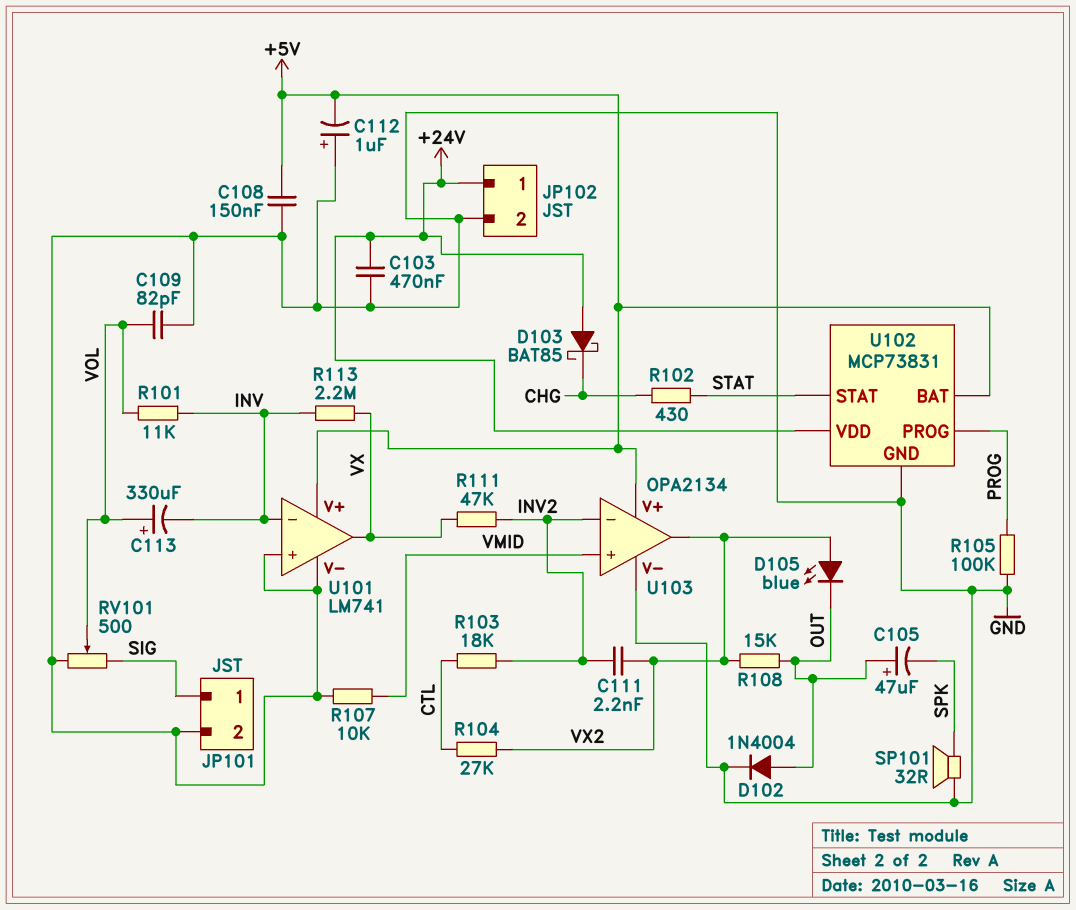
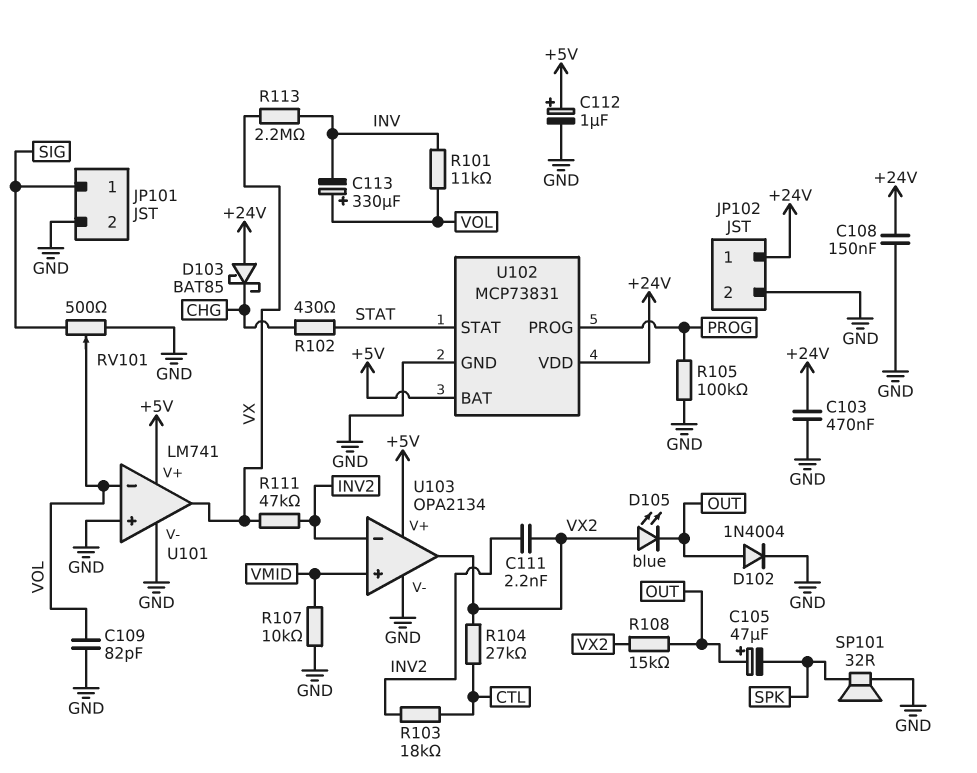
C108: 150nF (+5V, GND) -> 150nF (+24V, GND)
C112: 1uF (plus GND, minus +5V) -> 1uF (plus +5V, minus GND)
U101 pin in-: INV -> VOL

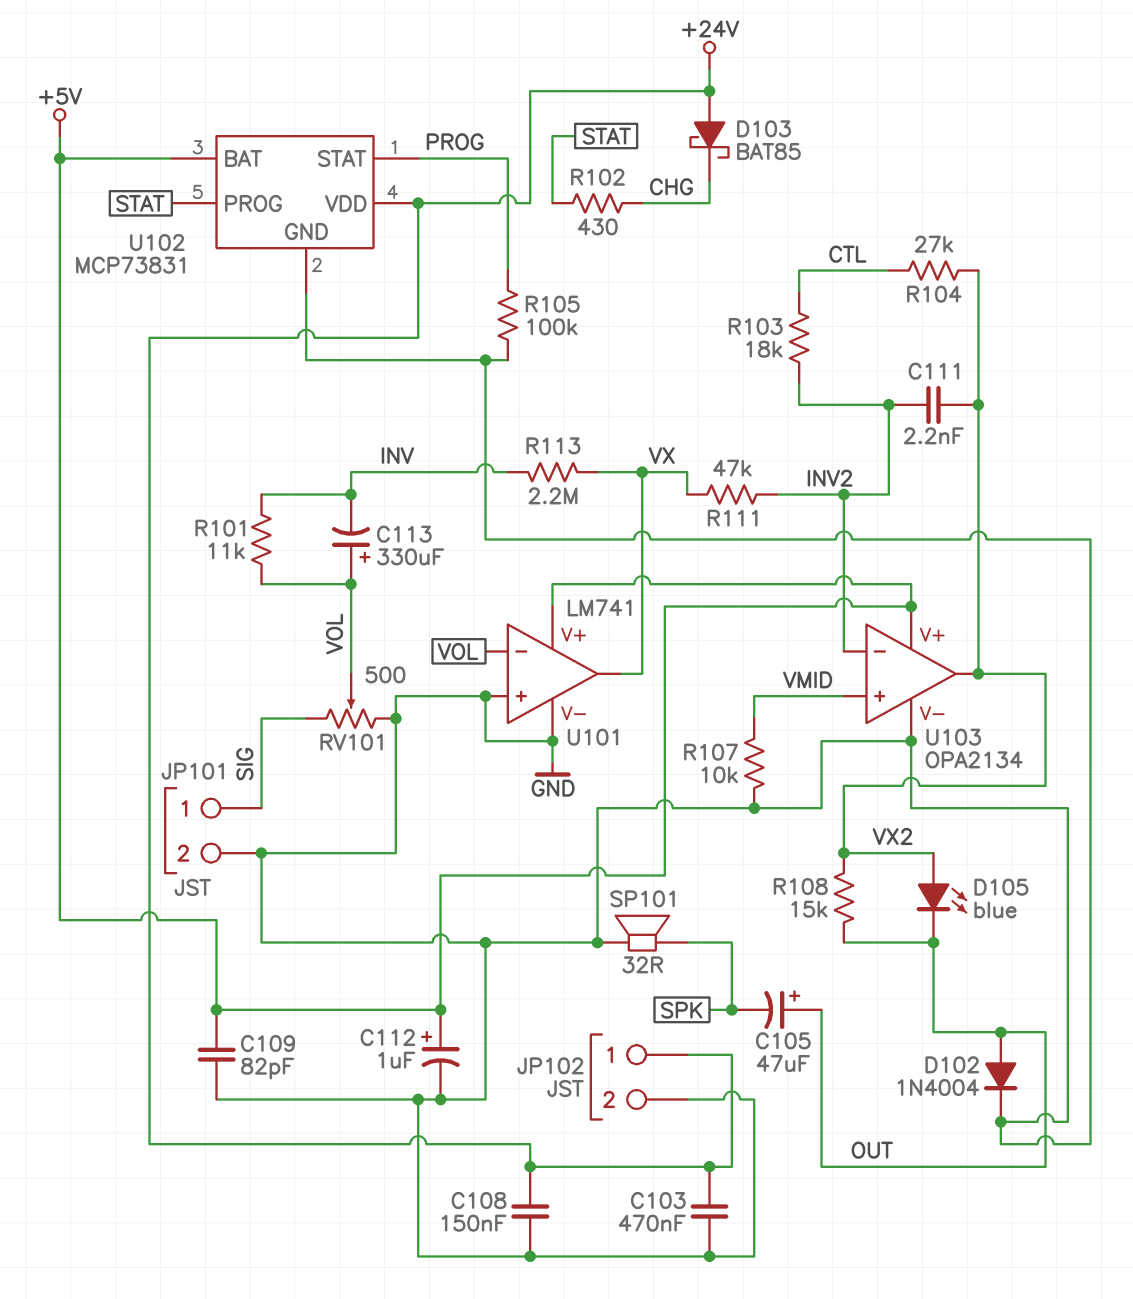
C109: 82pF (GND, VOL) -> 82pF (+5V, GND)
U102 pin PROG: PROG -> STAT
U102 pin STAT: STAT -> PROG

